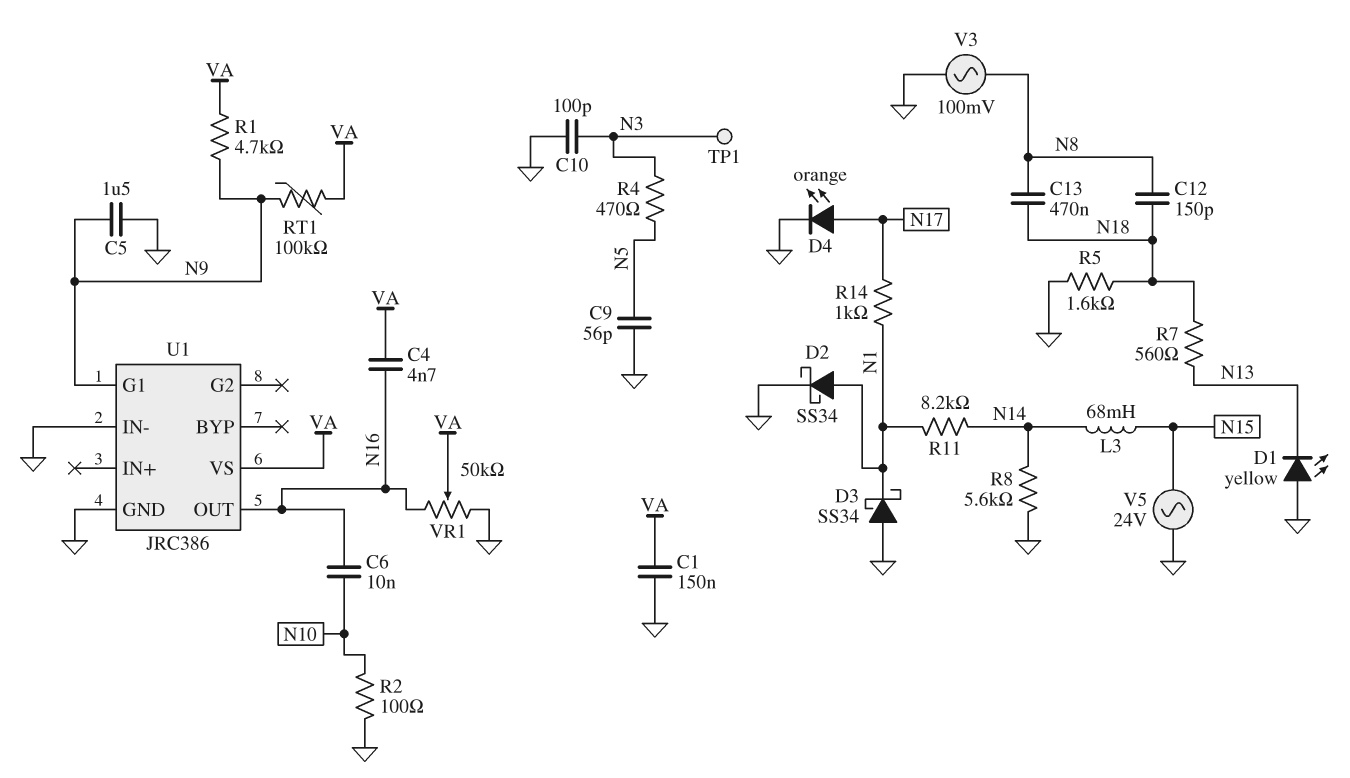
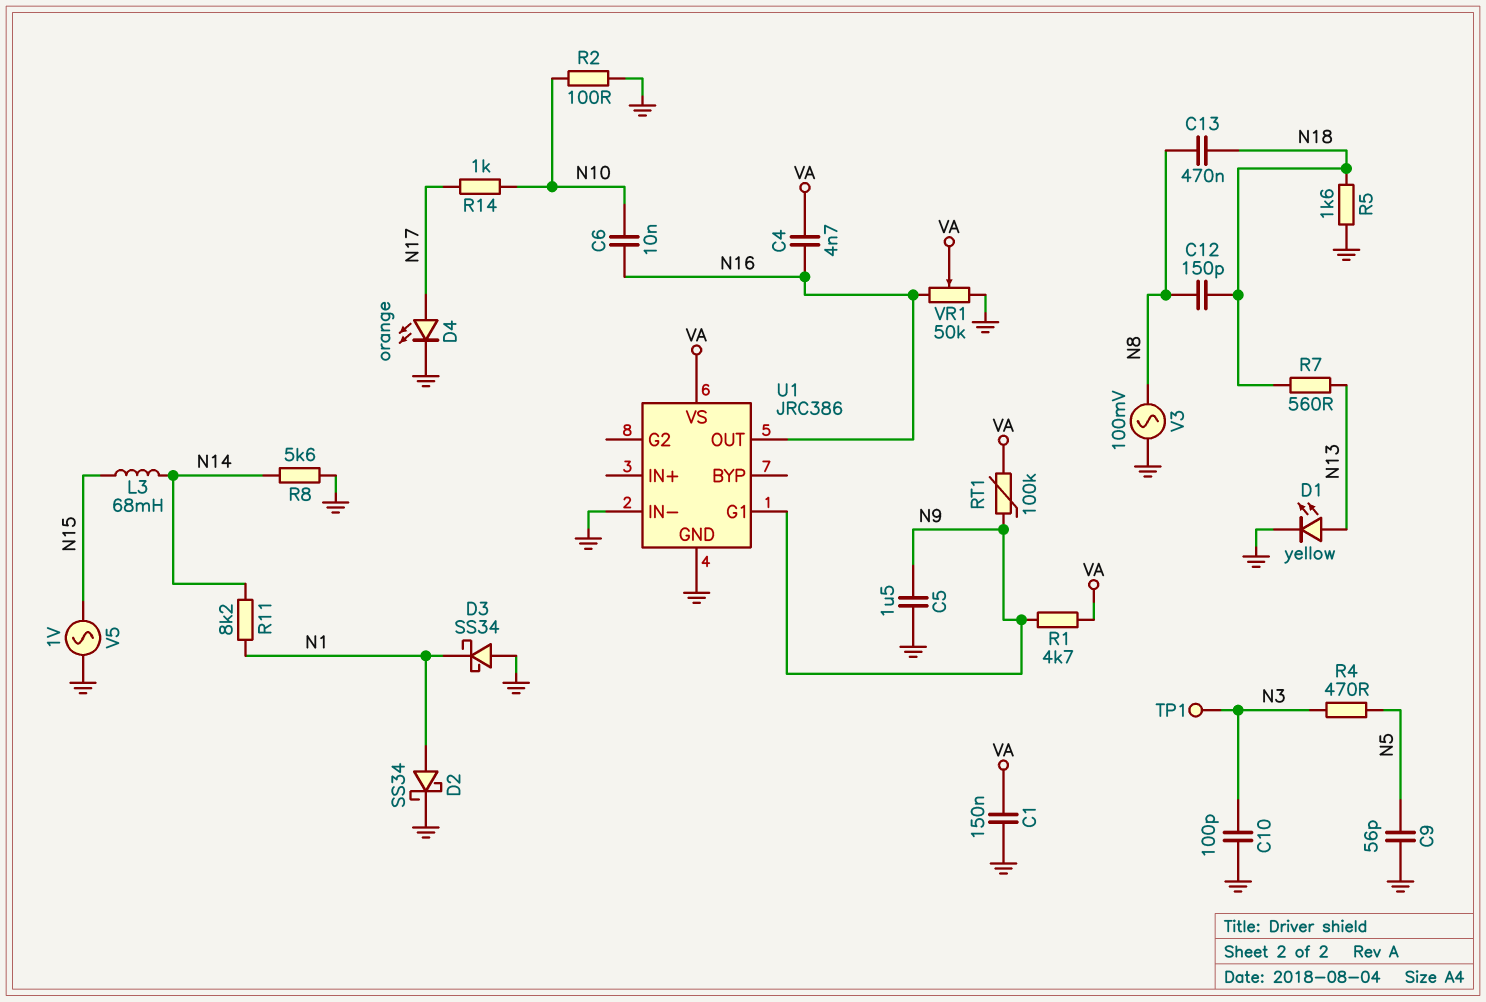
D1: LED yellow (A GND, K N13) -> LED yellow (A N13, K GND)
R14: 1k (N1, N17) -> 1k (N10, N17)
V5: AC 24V (GND, N15) -> AC 1V (GND, N15)

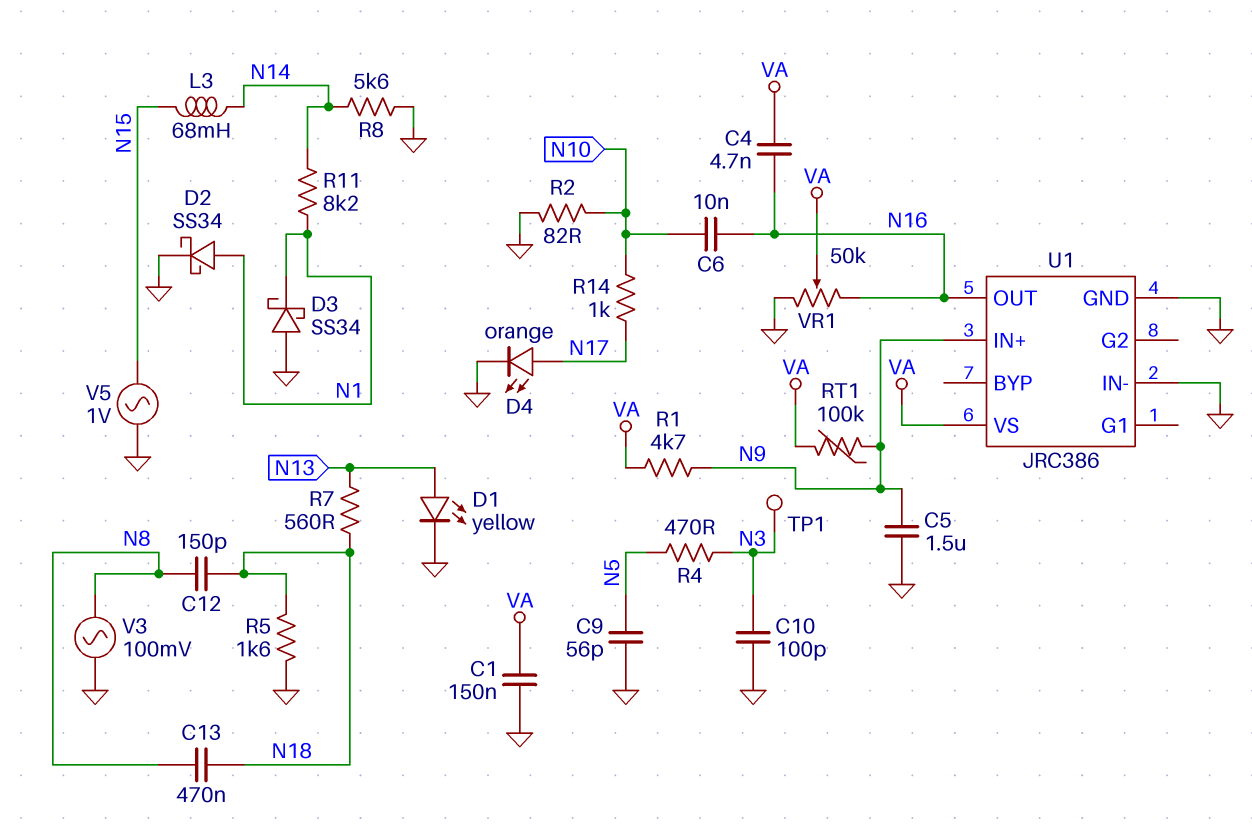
R2: 100 (GND, N10) -> 82 (GND, N10)
U1 pin G1: N9 -> none
U1 pin IN+: none -> N9

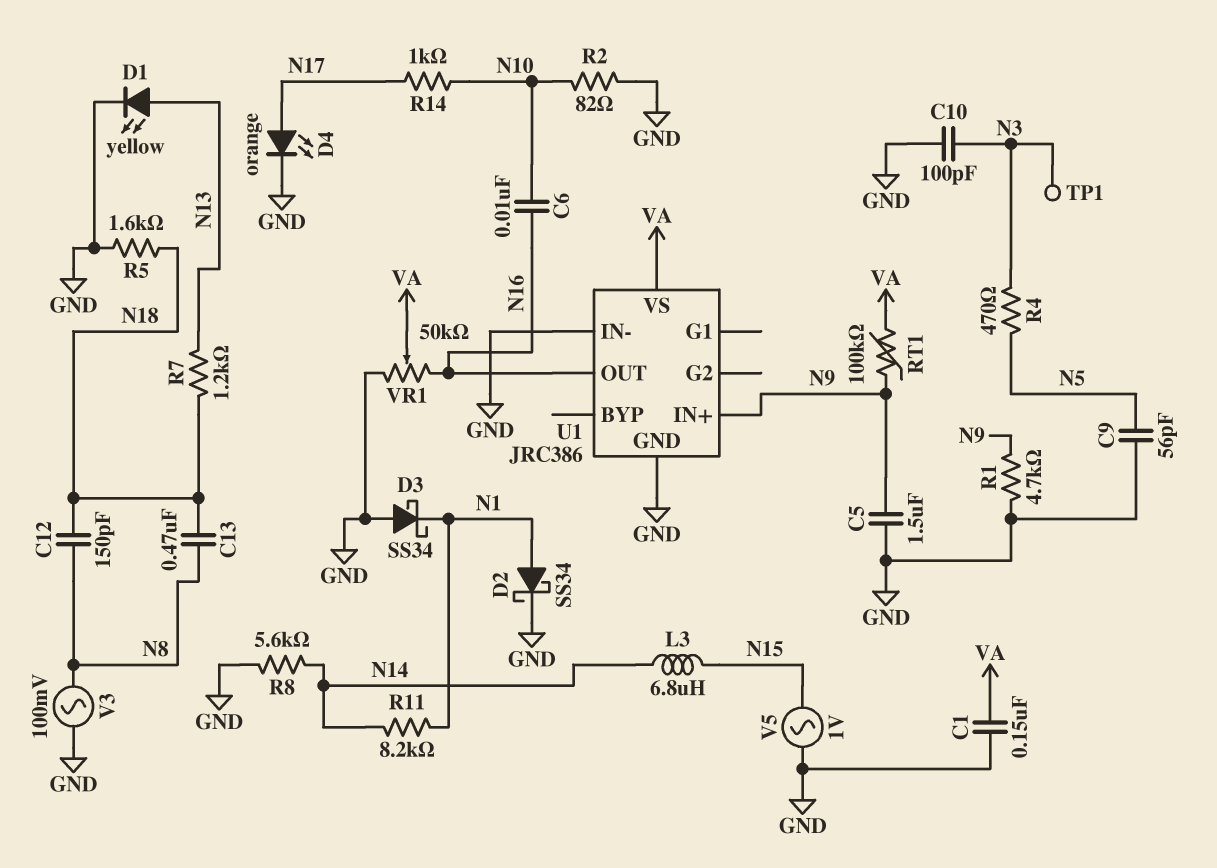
C4: 4.7nF (N16, VA) -> none
L3: 68mH (N14, N15) -> 6.8uH (N14, N15)
R1: 4.7k (N9, VA) -> 4.7k (GND, N9)
R7: 560 (N13, N18) -> 1.2k (N13, N18)

